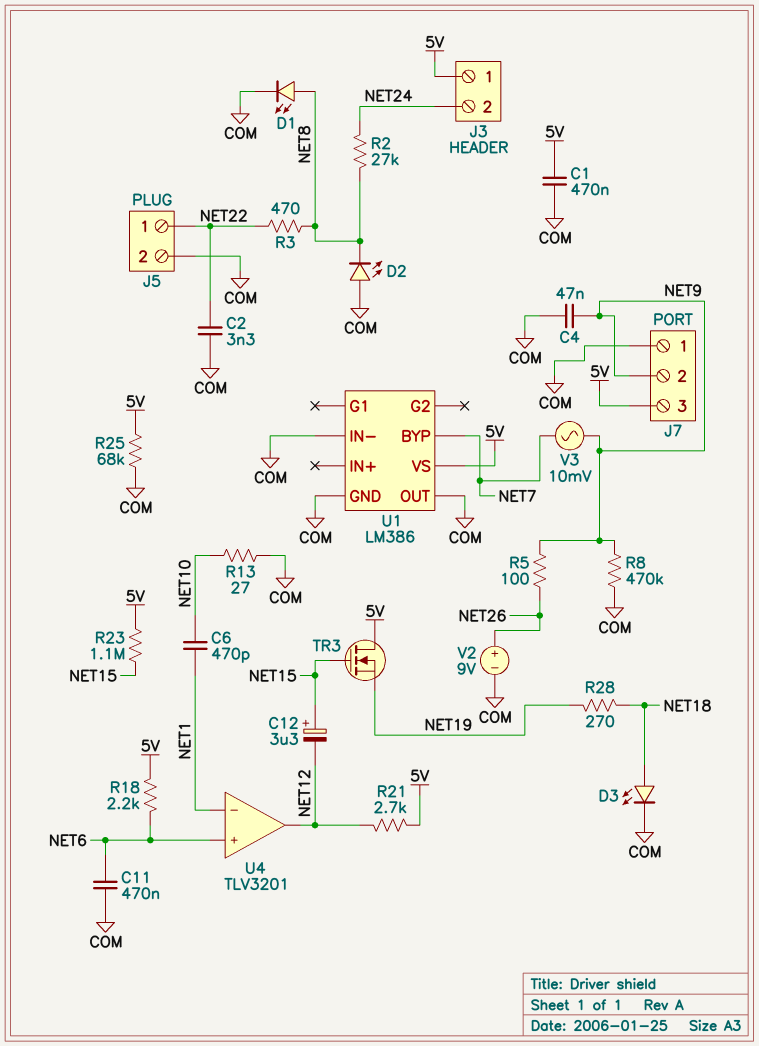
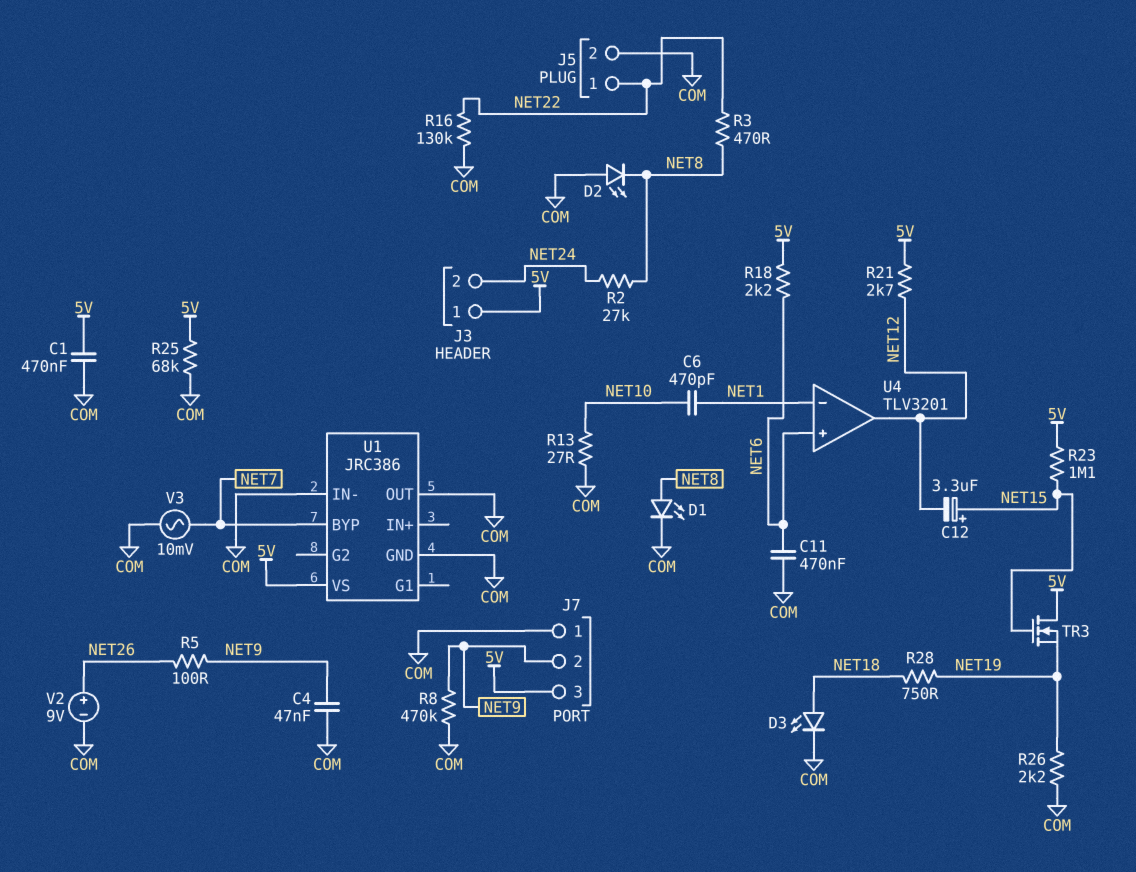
C2: 3.3nF (COM, NET22) -> none
R16: none -> 130k (COM, NET22)
R26: none -> 2.2k (COM, NET19)
R28: 270 (NET18, NET19) -> 750 (NET18, NET19)
U1: LM386 -> JRC386
V3: AC 10mV (NET7, NET9) -> AC 10mV (COM, NET7)

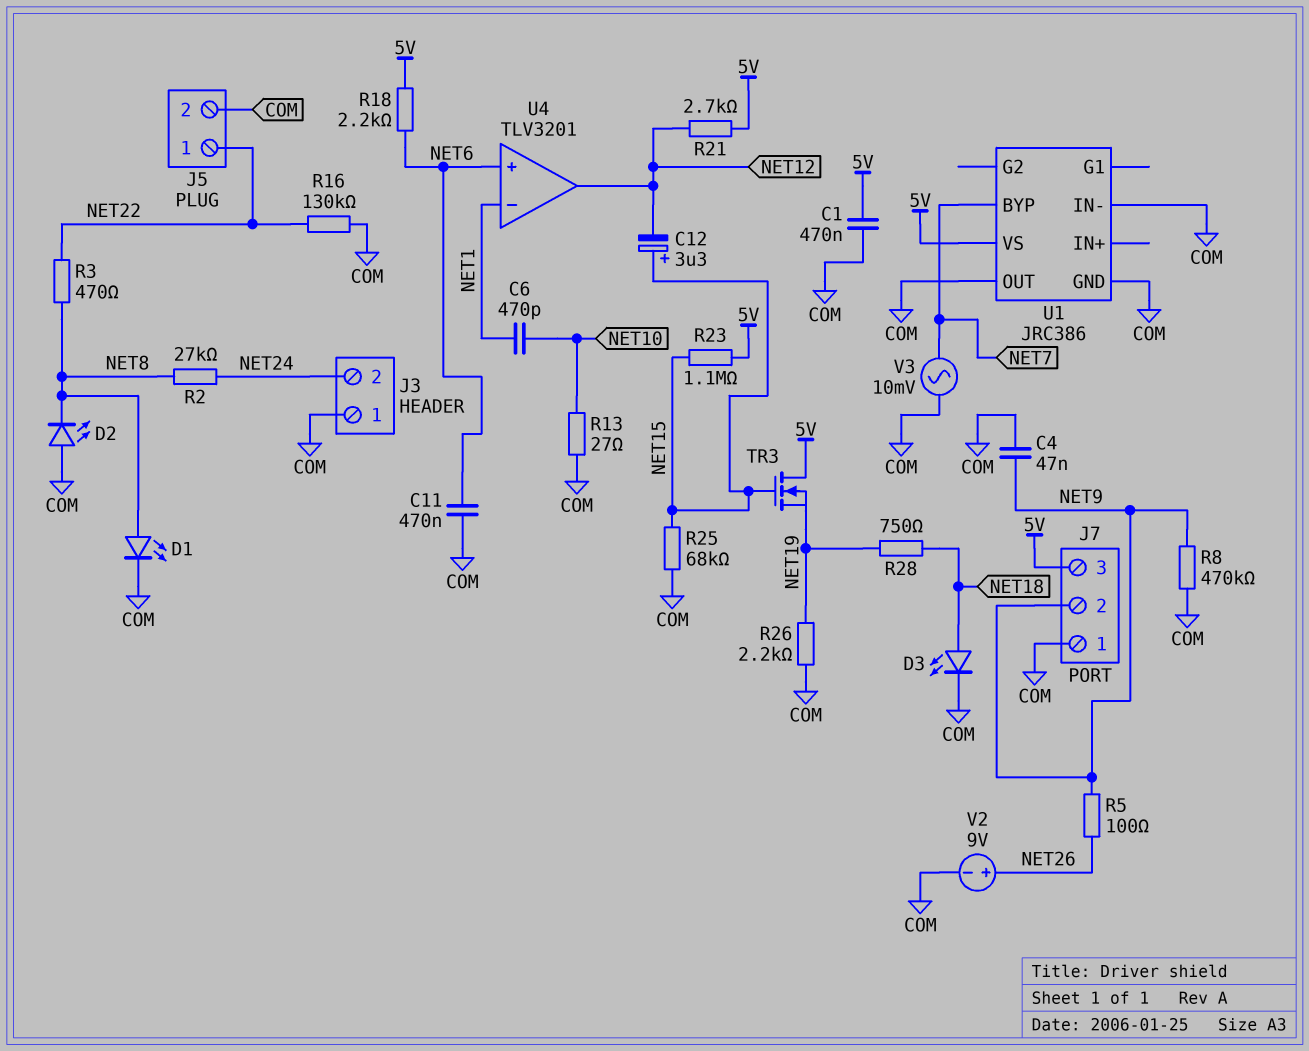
J3 pin 1: 5V -> COM
R25: 68k (5V, COM) -> 68k (COM, NET15)

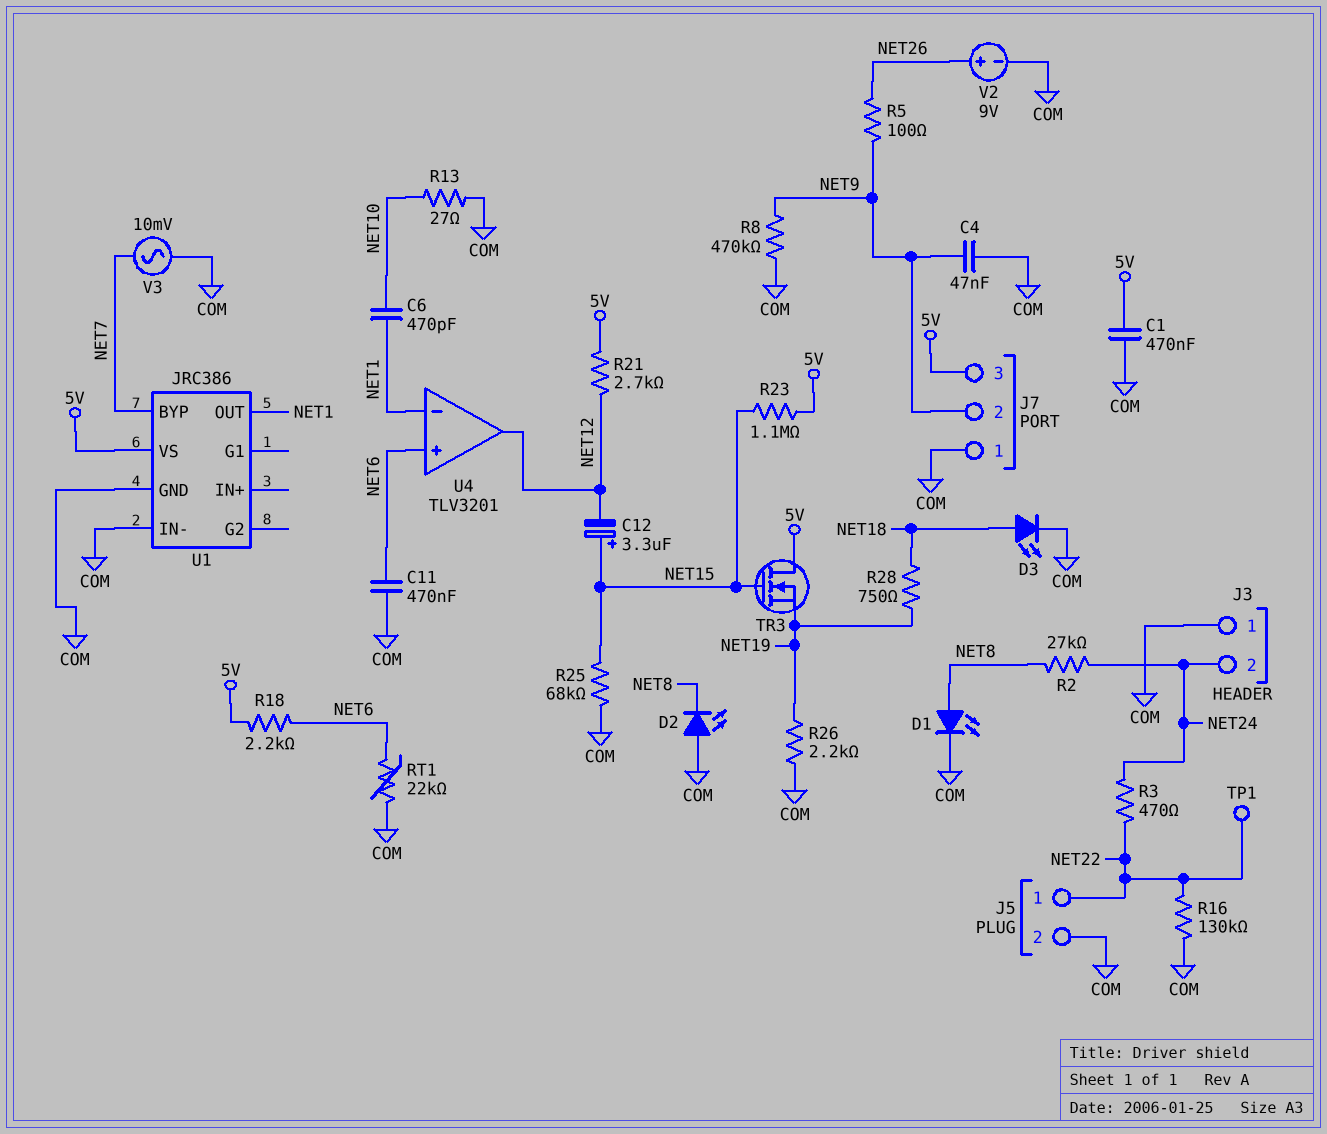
R3: 470 (NET8, NET22) -> 470 (NET22, NET24)
RT1: none -> 22k (COM, NET6)
TP1: none -> test point (NET22)
U1 pin OUT: COM -> NET1

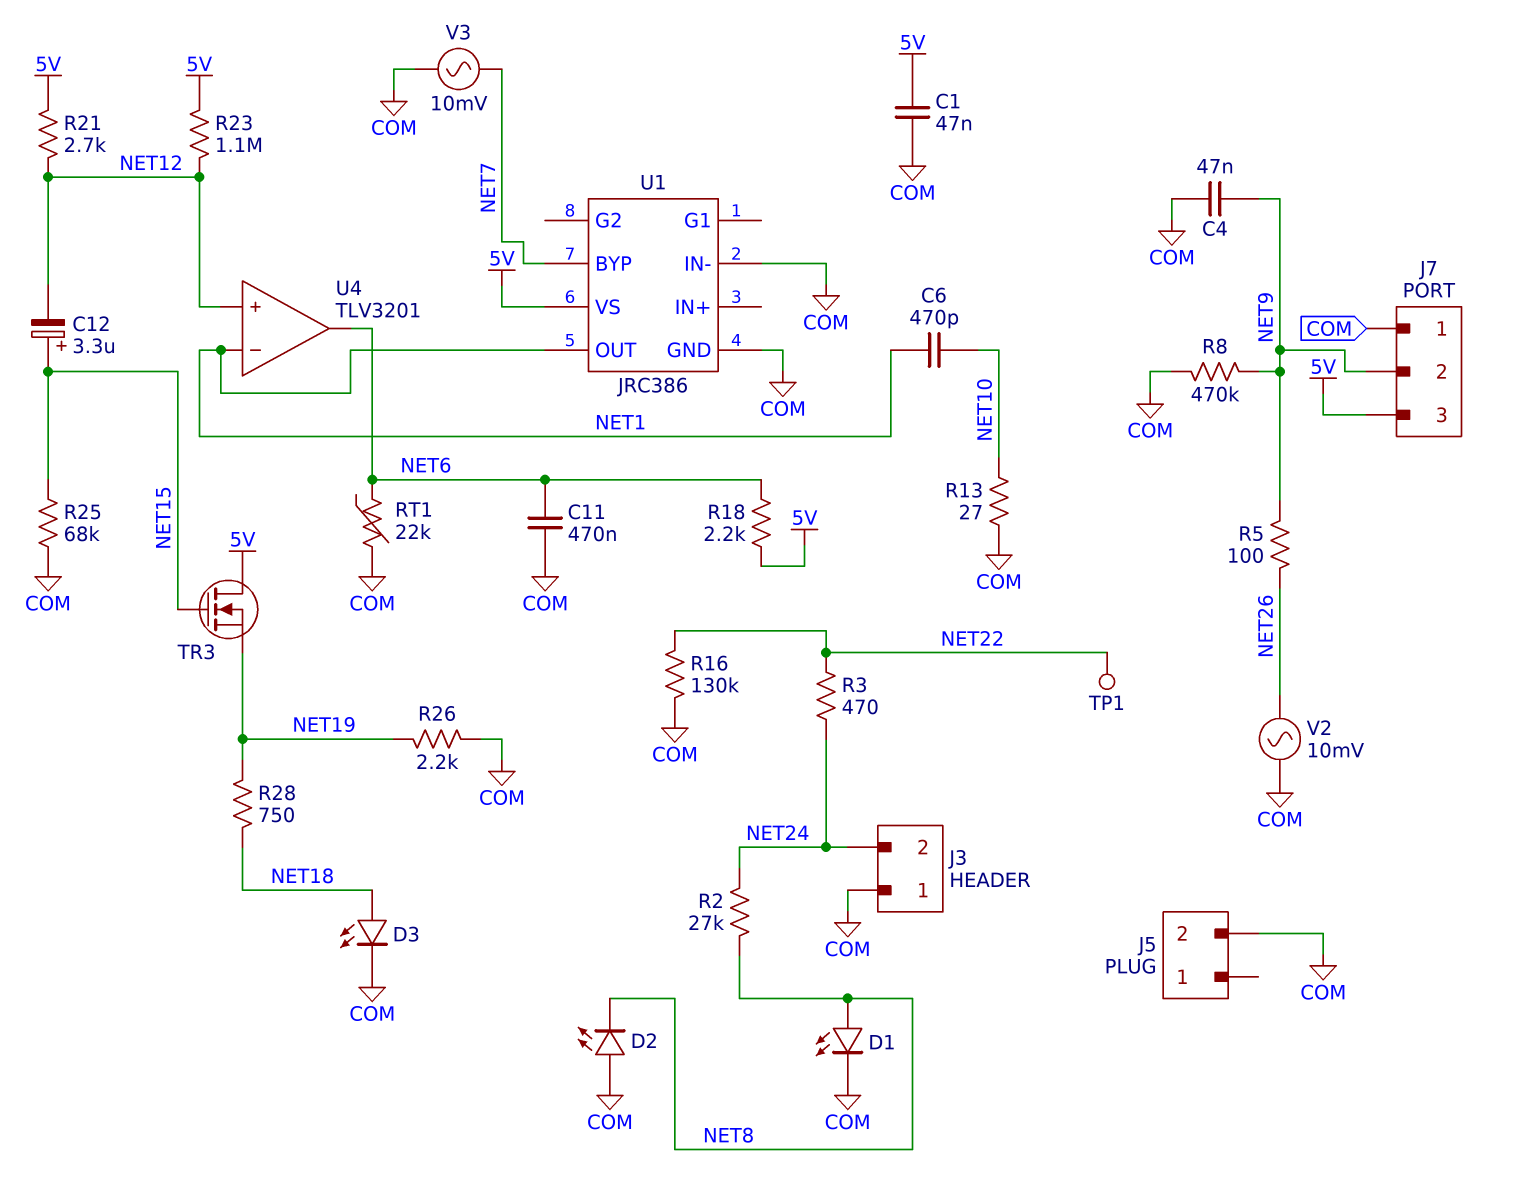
C1: 470nF (5V, COM) -> 47nF (5V, COM)
J5 pin 1: NET22 -> none
R23: 1.1M (5V, NET15) -> 1.1M (5V, NET12)
U4 pin in+: NET6 -> NET12
U4 pin out: NET12 -> NET6
V2: 9V (plus NET26, minus COM) -> AC 10mV (COM, NET26)

